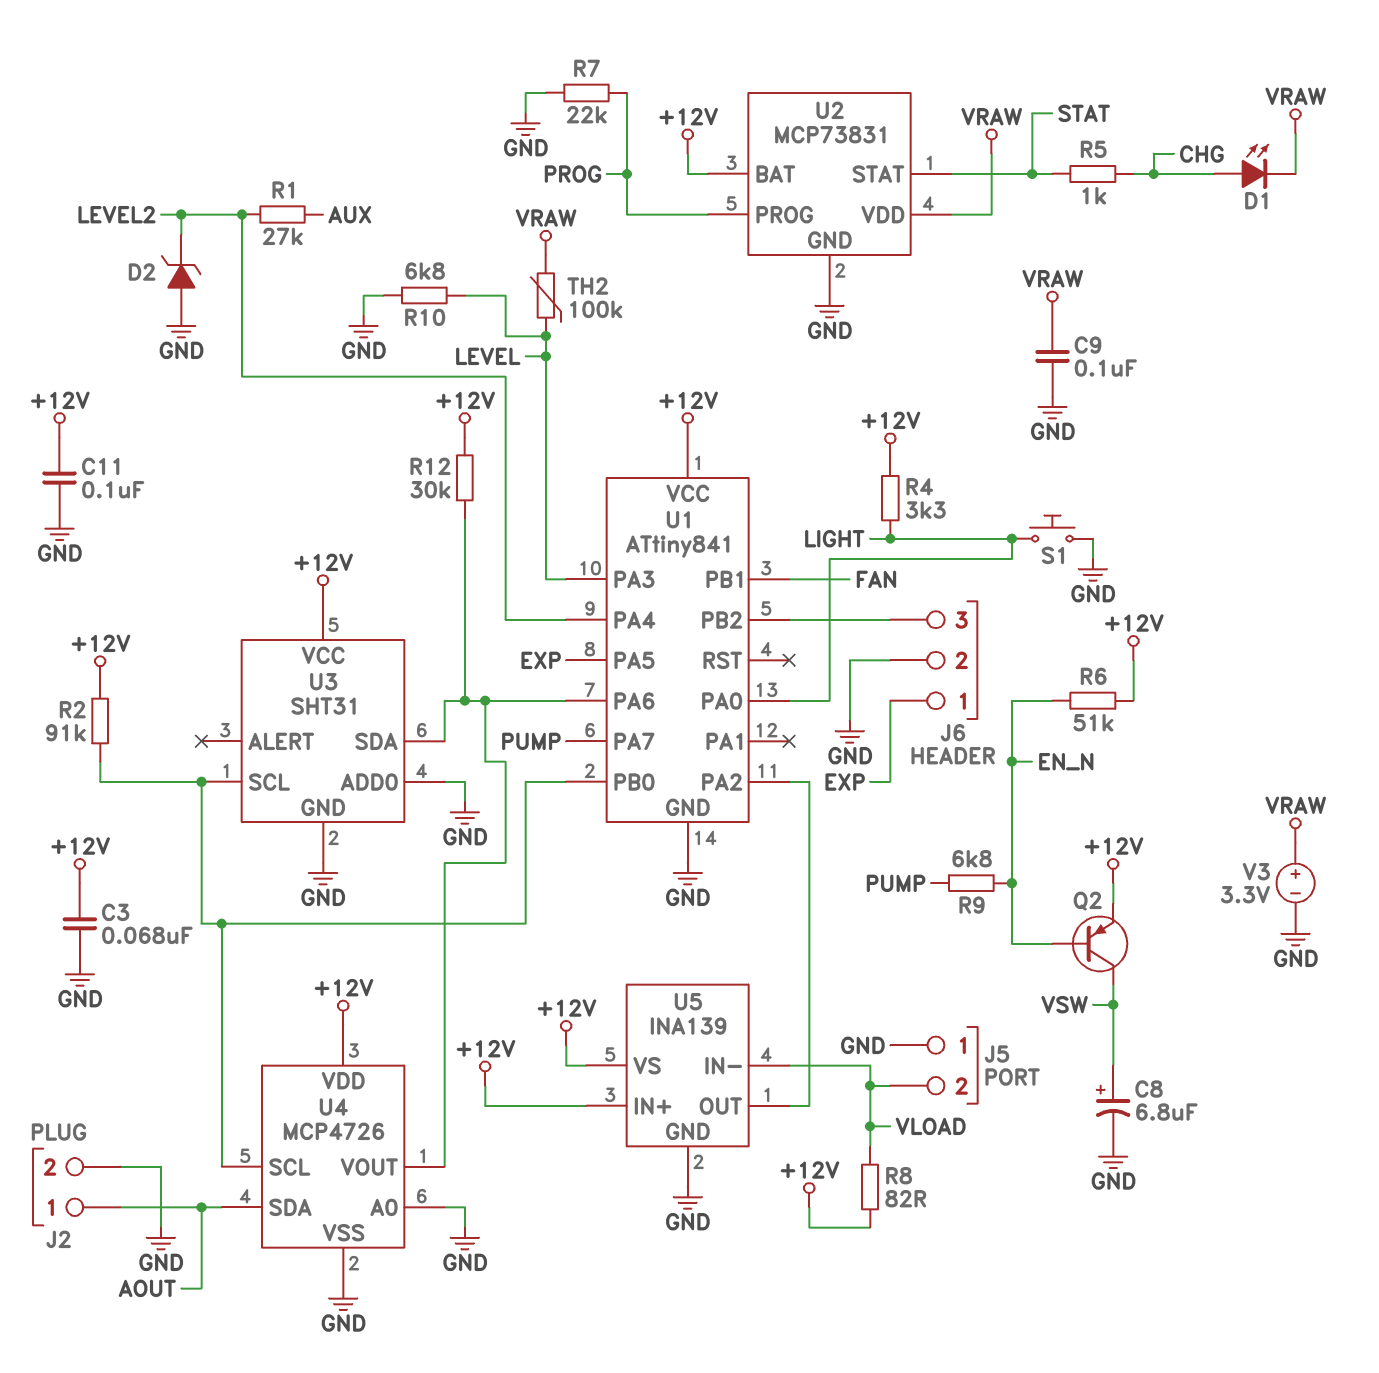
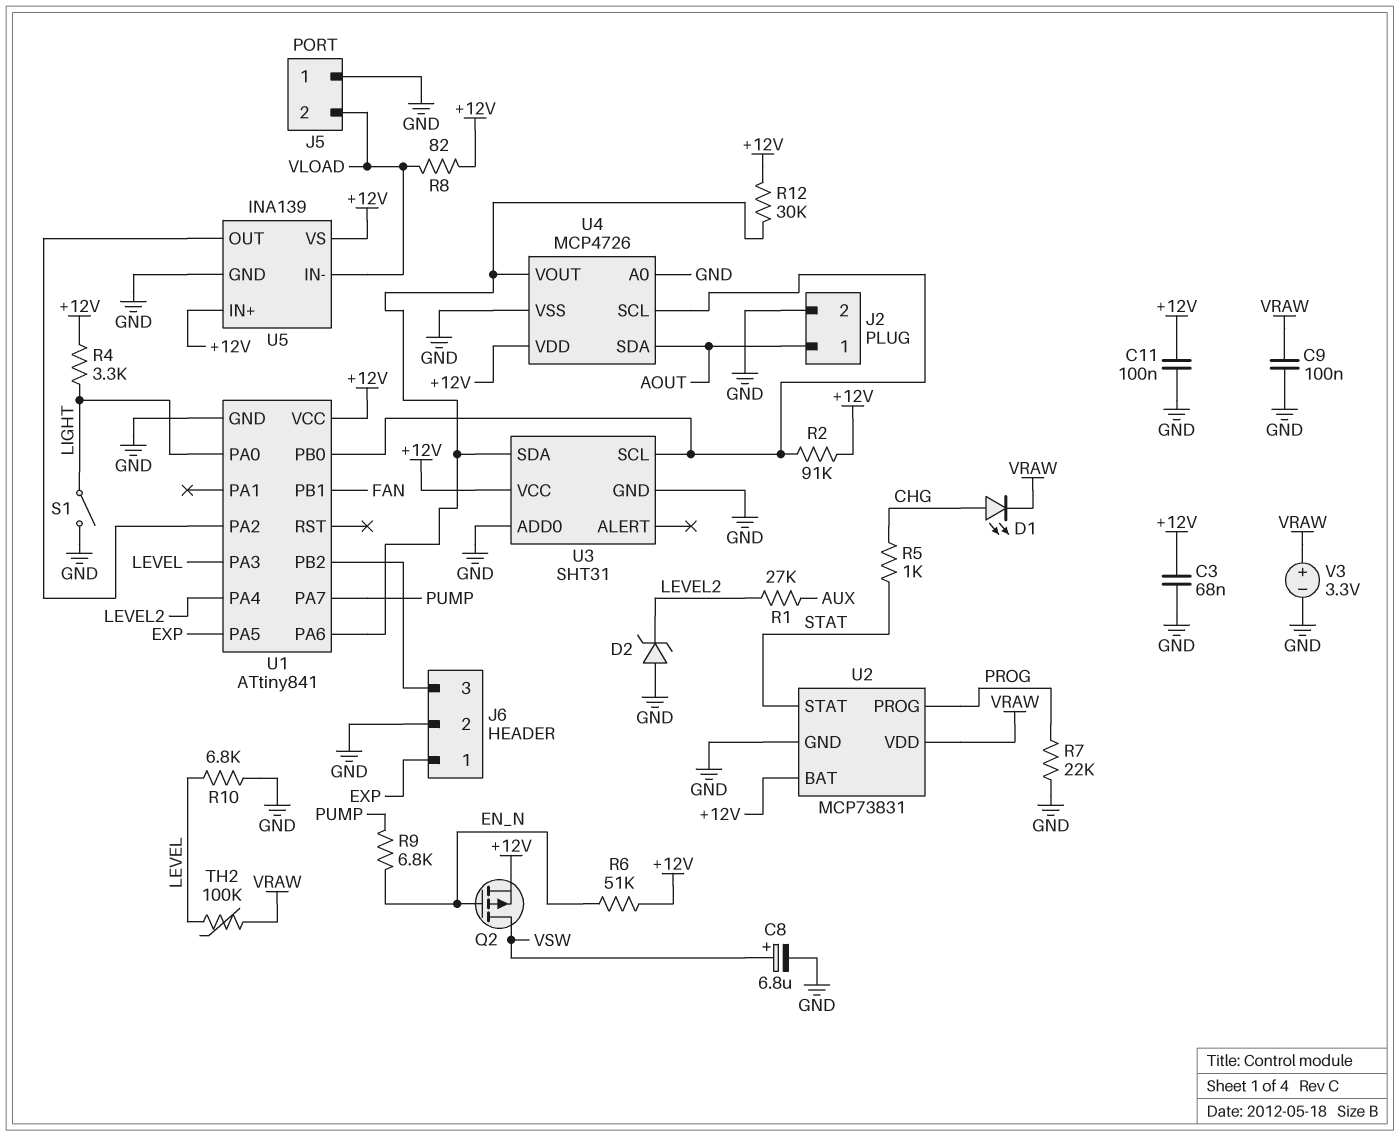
Q2: PNP (B EN_N, C VSW, E +12V) -> PMOS (G EN_N, D VSW, S +12V)
S1: button (GND, LIGHT) -> switch (GND, LIGHT)

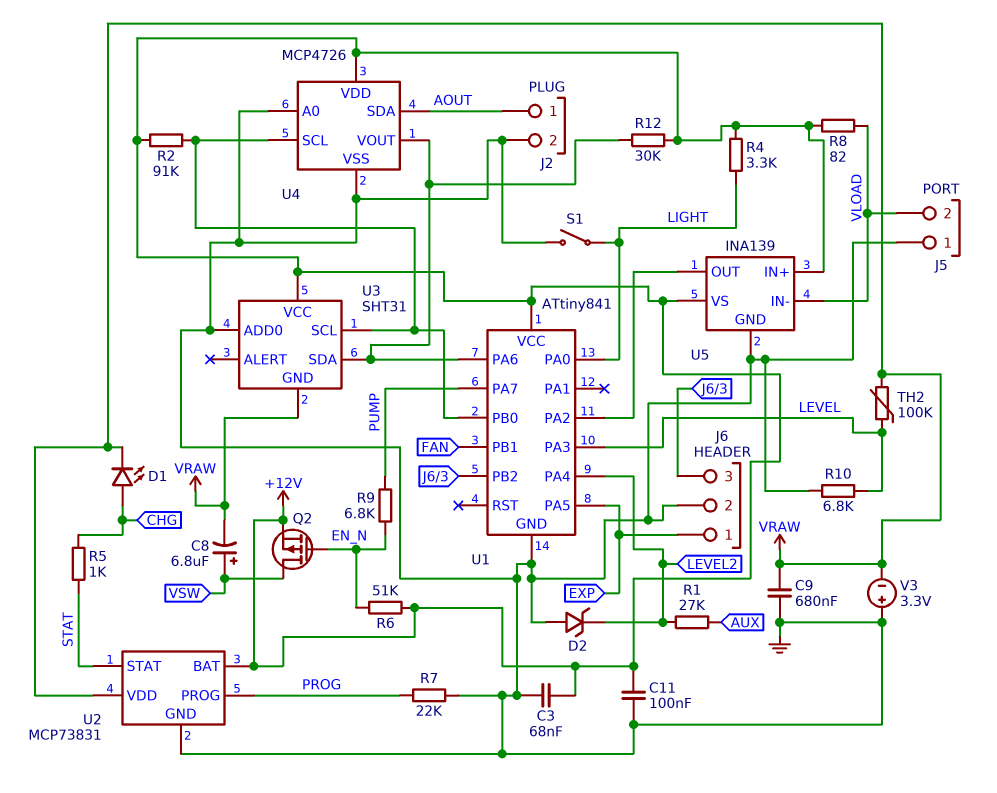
C8: 6.8uF (plus VSW, minus GND) -> 6.8uF (plus VSW, minus VRAW)
C9: 100nF (GND, VRAW) -> 680nF (GND, VRAW)
U3 pin GND: GND -> VRAW
V3: 3.3V (plus VRAW, minus GND) -> 3.3V (plus GND, minus VRAW)

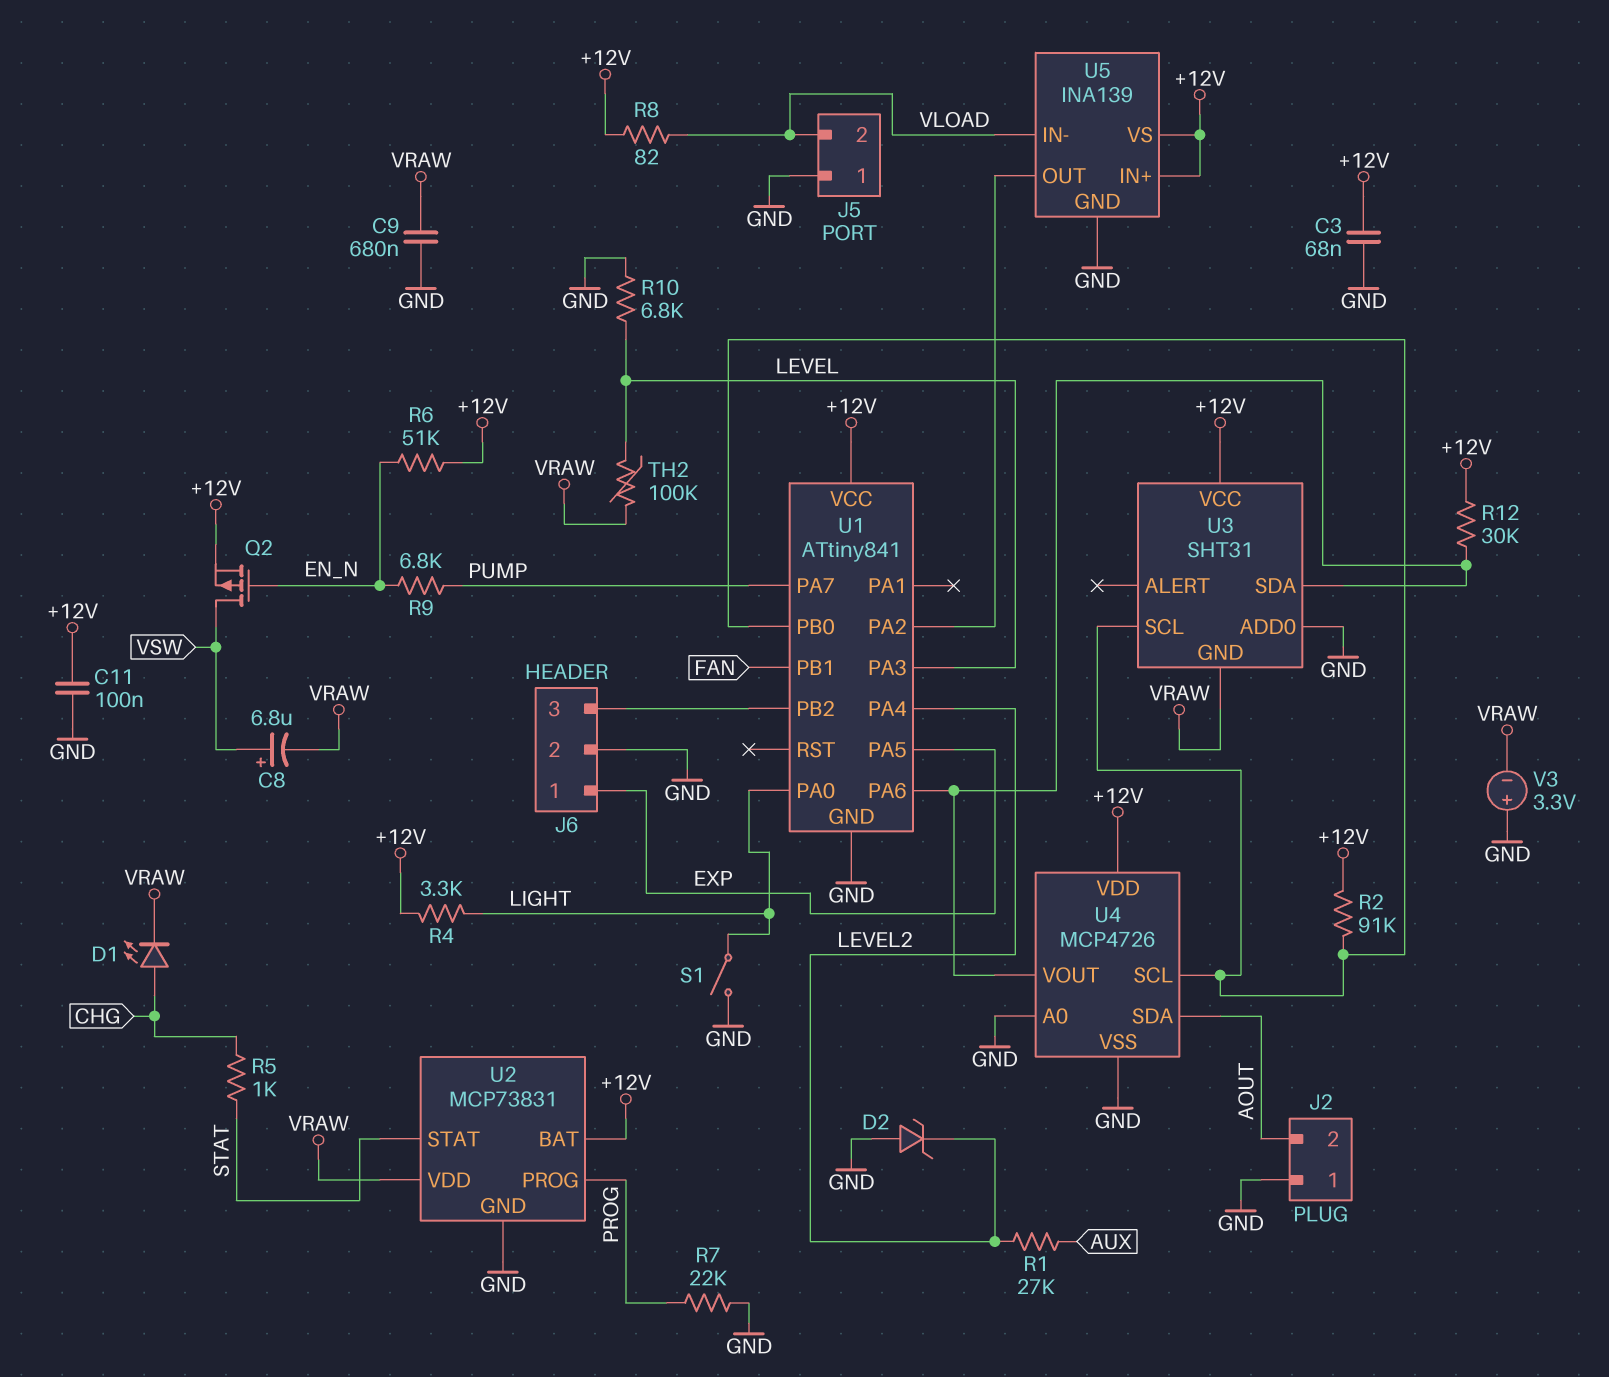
J2 pin 1: AOUT -> GND
J2 pin 2: GND -> AOUT

